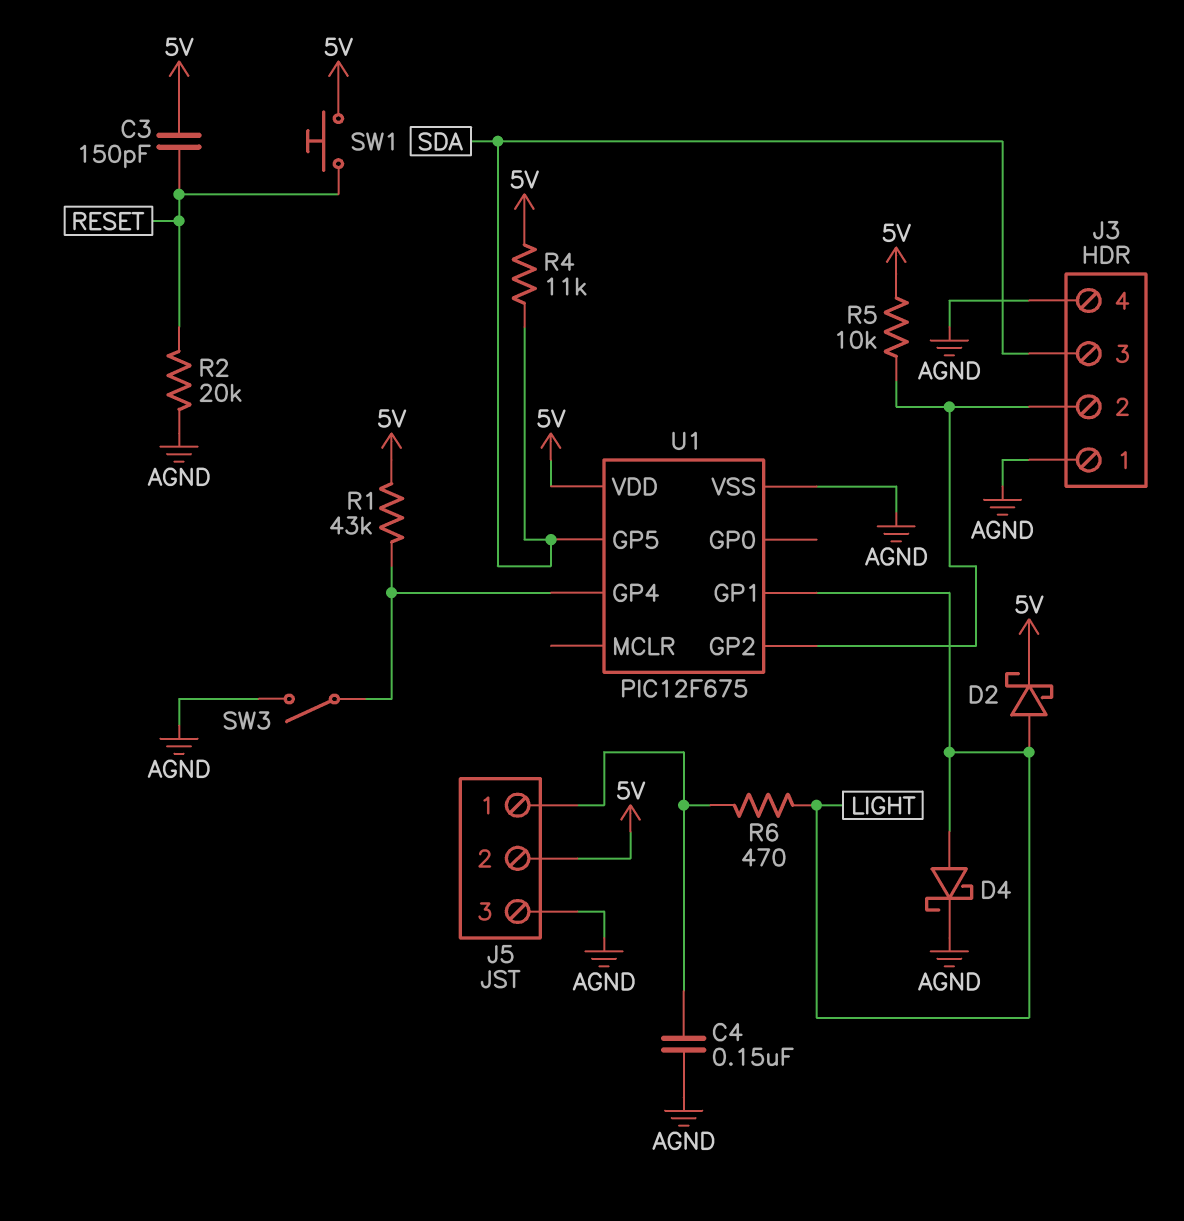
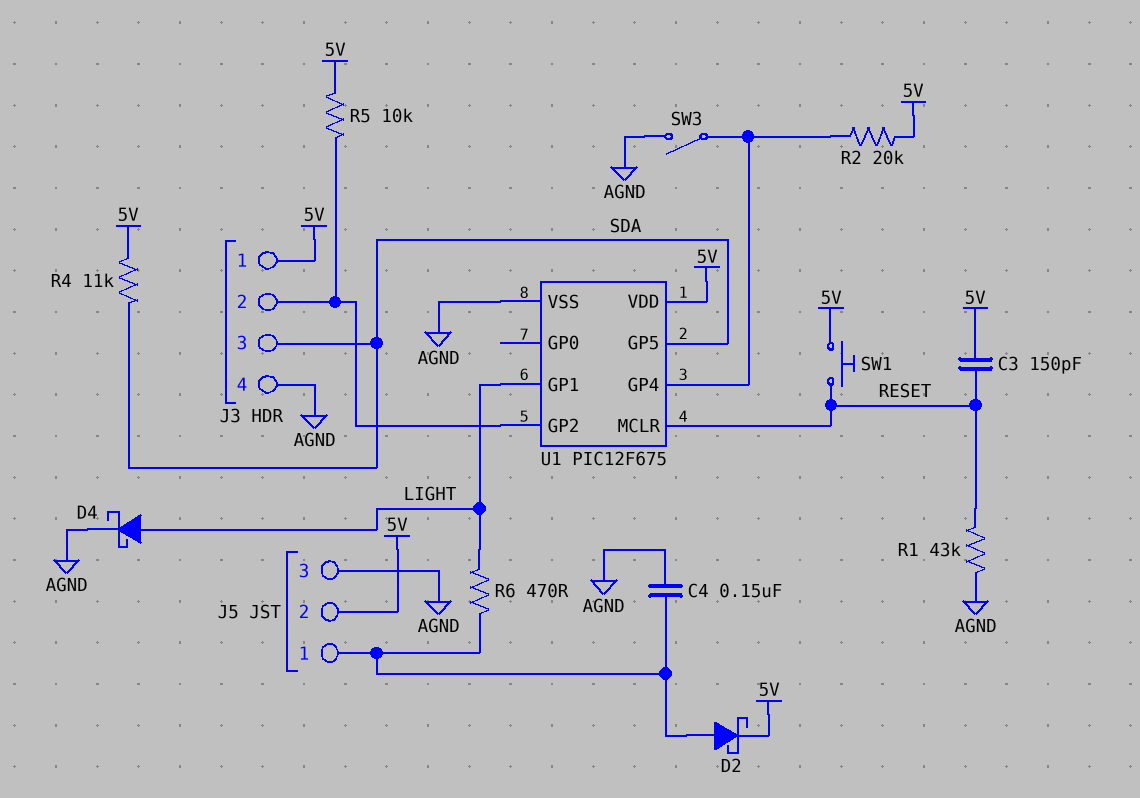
D2: schottky (A LIGHT, K 5V) -> schottky (A J5/1, K 5V)
J3 pin 1: AGND -> 5V
R1: 43k (5V, U1/GP4) -> 43k (AGND, RESET)
R2: 20k (AGND, RESET) -> 20k (5V, U1/GP4)
U1 pin MCLR: none -> RESET

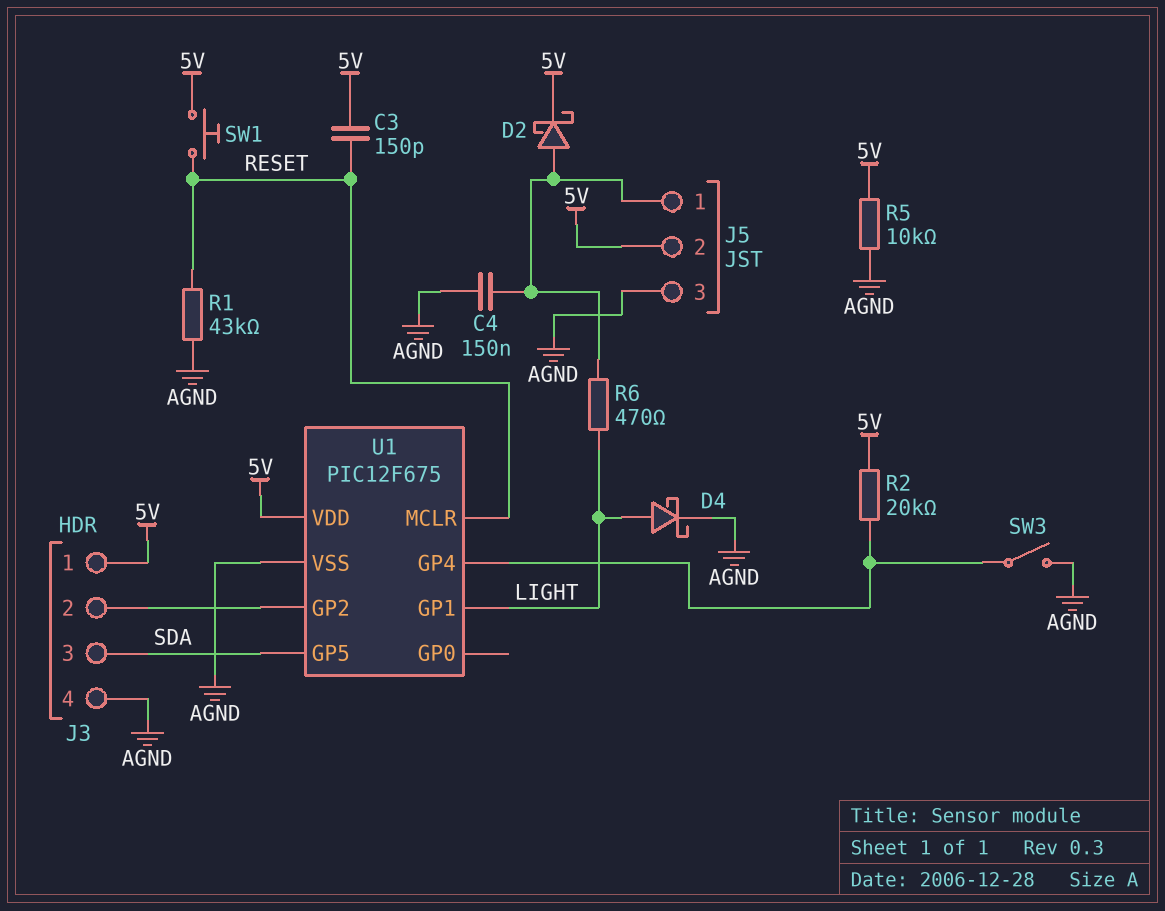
R4: 11k (5V, SDA) -> none
R5: 10k (5V, J3/2) -> 10k (5V, AGND)

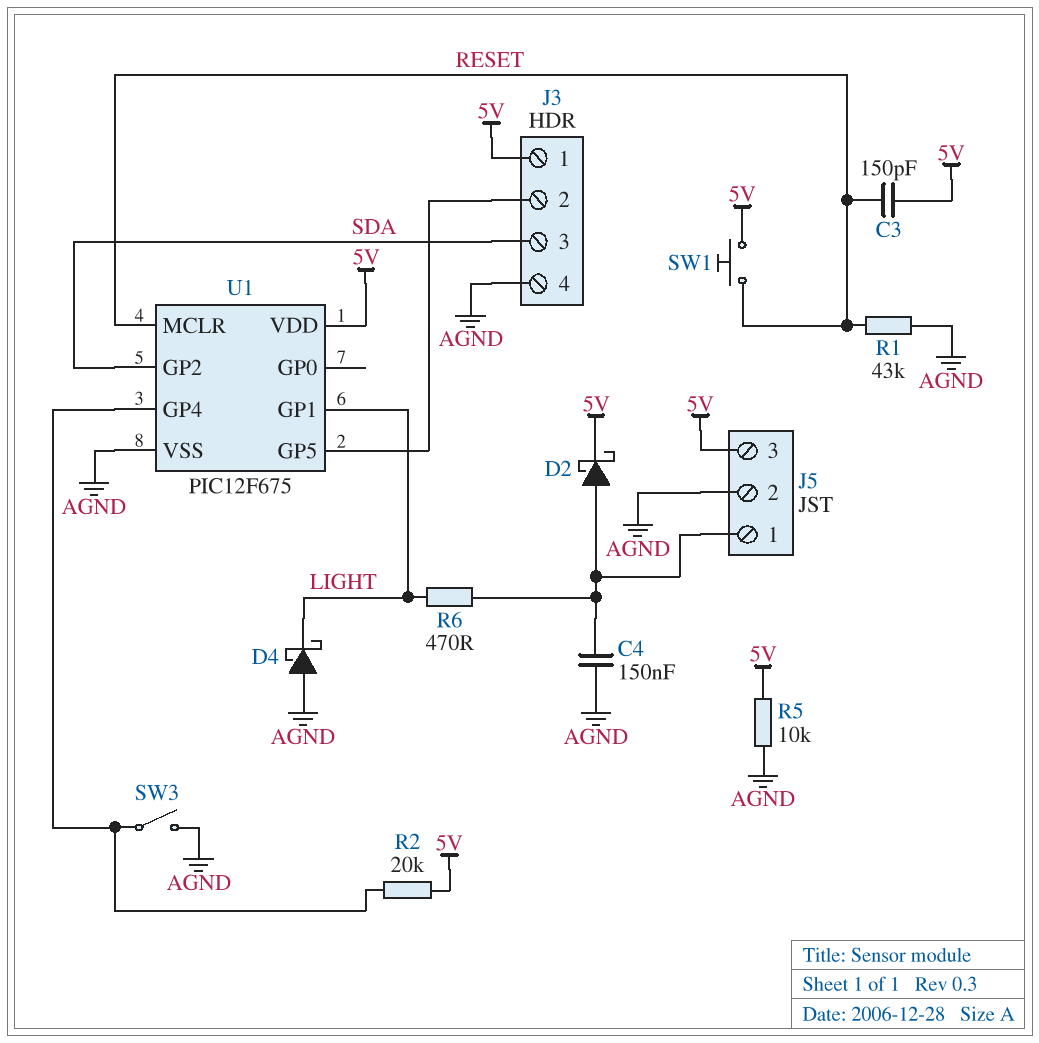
D4: schottky (A LIGHT, K AGND) -> schottky (A AGND, K LIGHT)
J5 pin 2: 5V -> AGND
J5 pin 3: AGND -> 5V
U1 pin GP2: J3/2 -> SDA
U1 pin GP5: SDA -> J3/2

